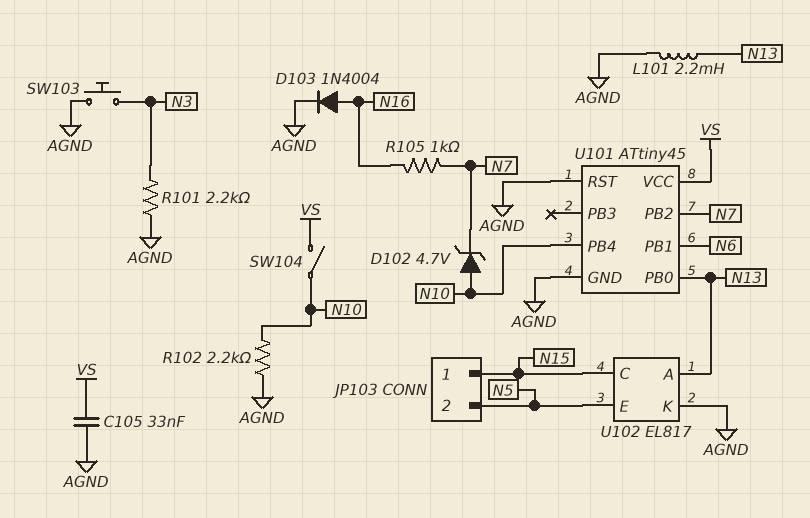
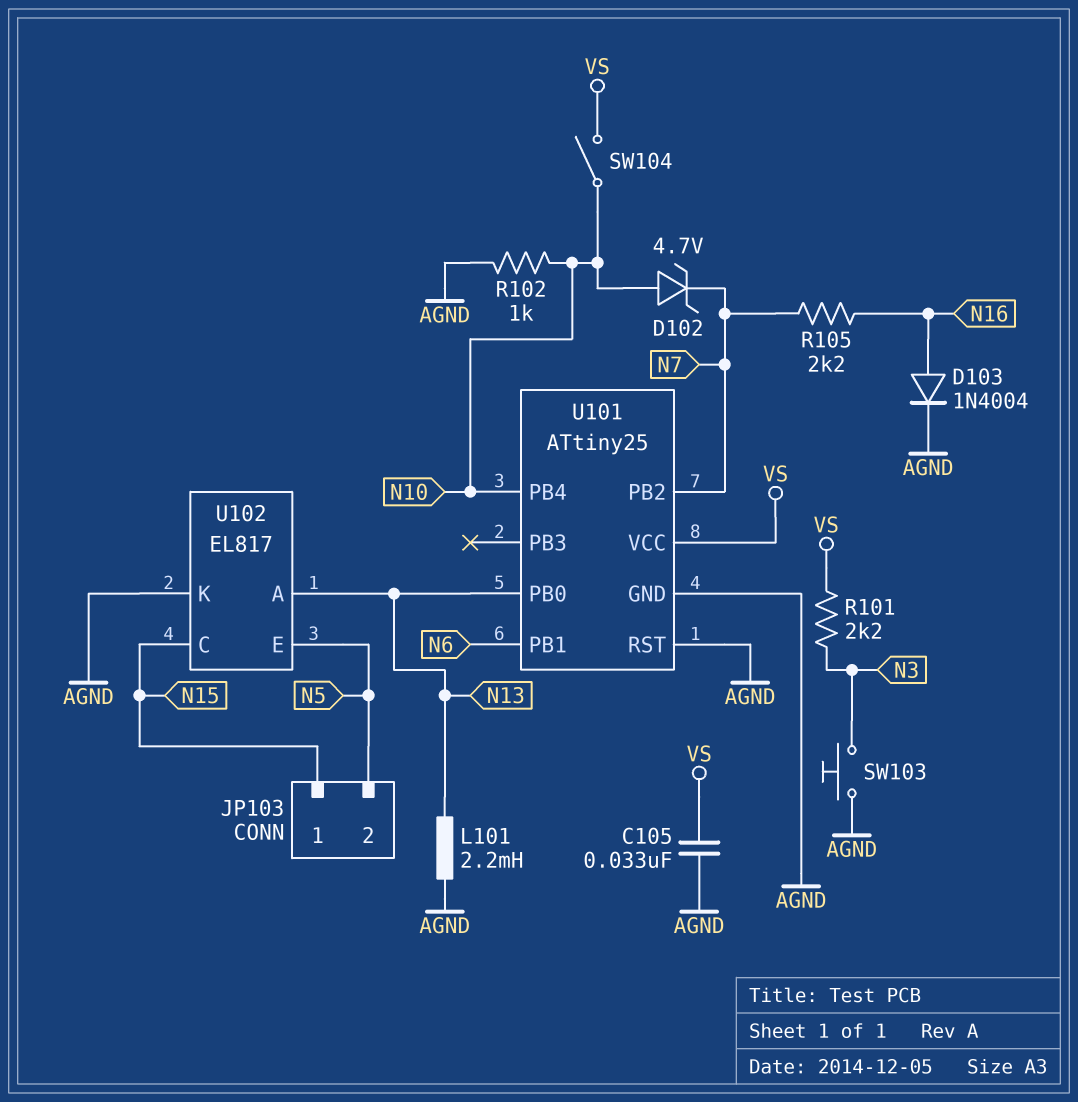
R101: 2.2k (AGND, N3) -> 2.2k (N3, VS)
R102: 2.2k (AGND, N10) -> 1k (AGND, N10)
R105: 1k (N7, N16) -> 2.2k (N7, N16)
U101: ATtiny45 -> ATtiny25

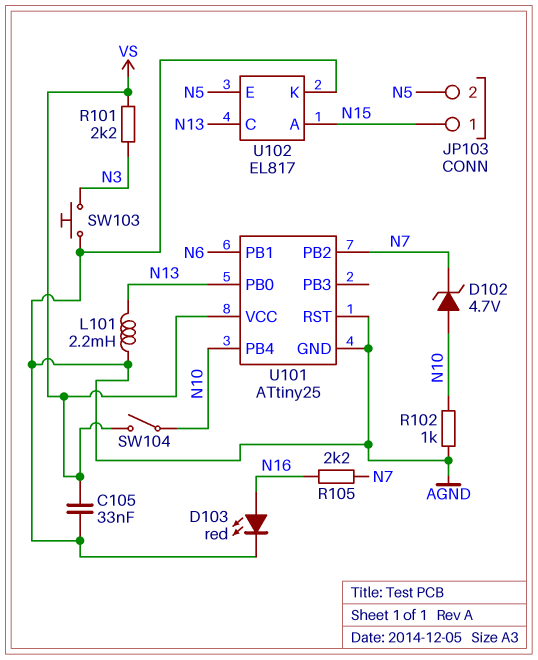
D103: diode 1N4004 (A N16, K AGND) -> LED red (A N16, K AGND)
U102 pin A: N13 -> N15
U102 pin C: N15 -> N13

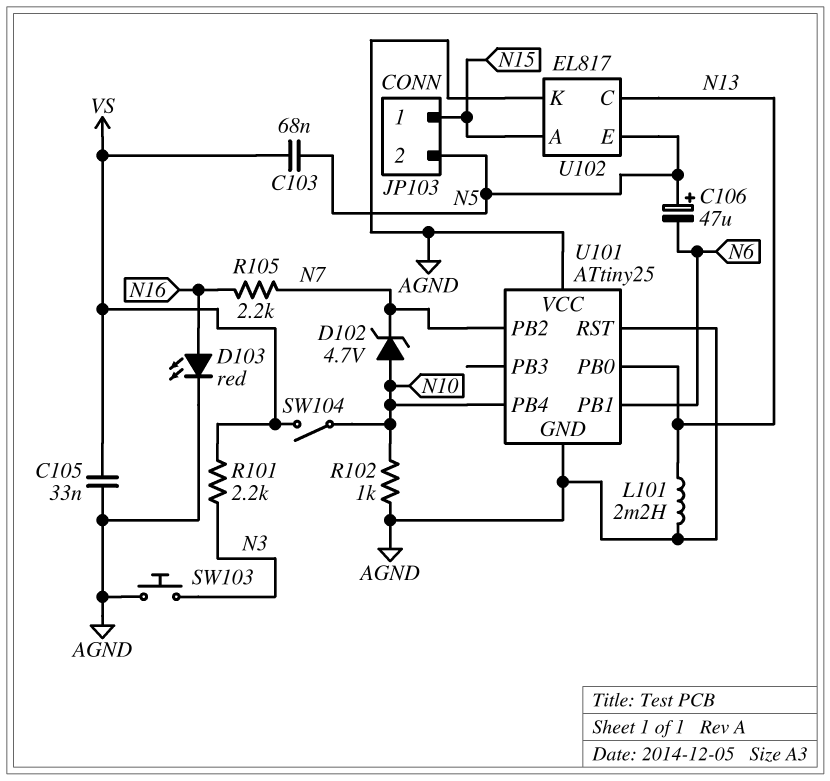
C103: none -> 68nF (N5, VS)
C106: none -> 47uF (plus N5, minus N6)
U101 pin VCC: VS -> AGND

